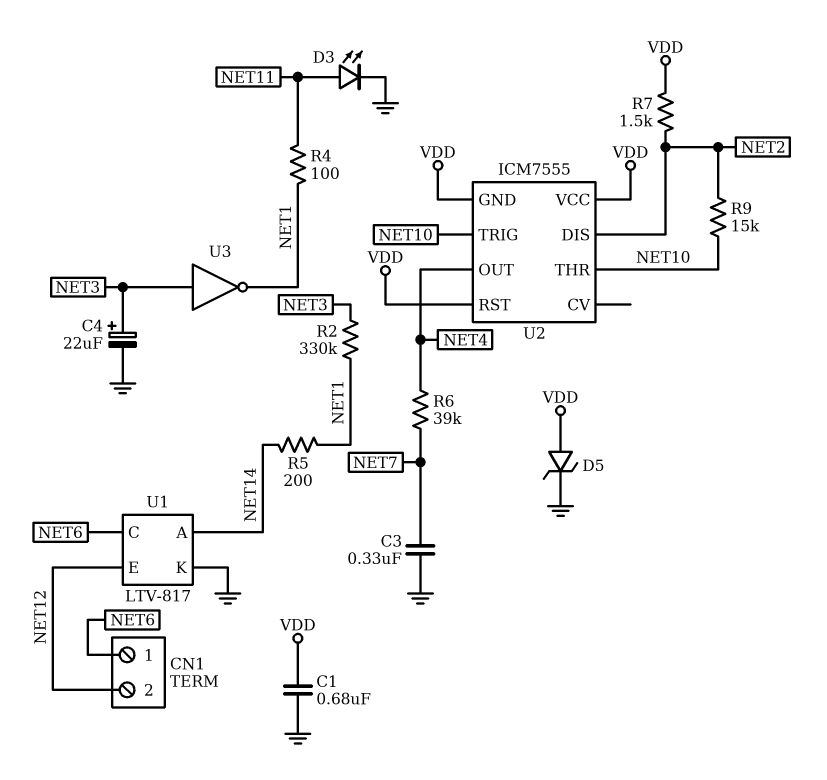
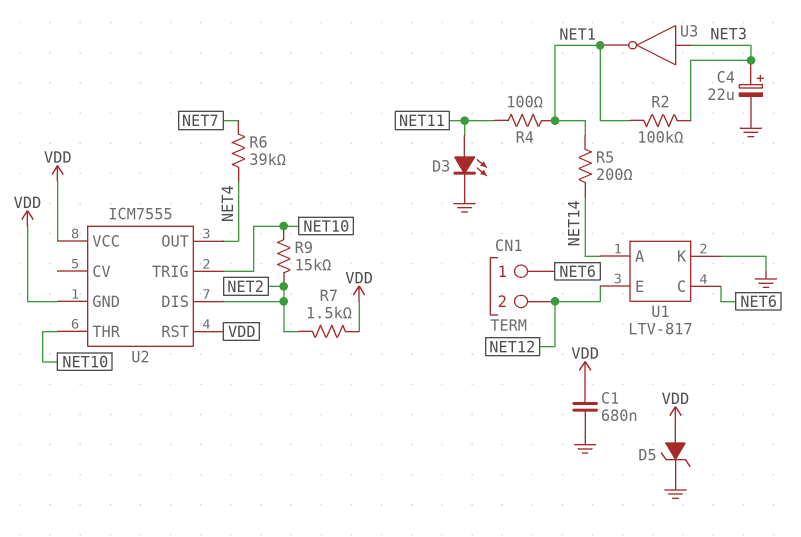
C3: 330nF (GND, NET7) -> none
R2: 330k (NET1, NET3) -> 100k (NET1, NET3)

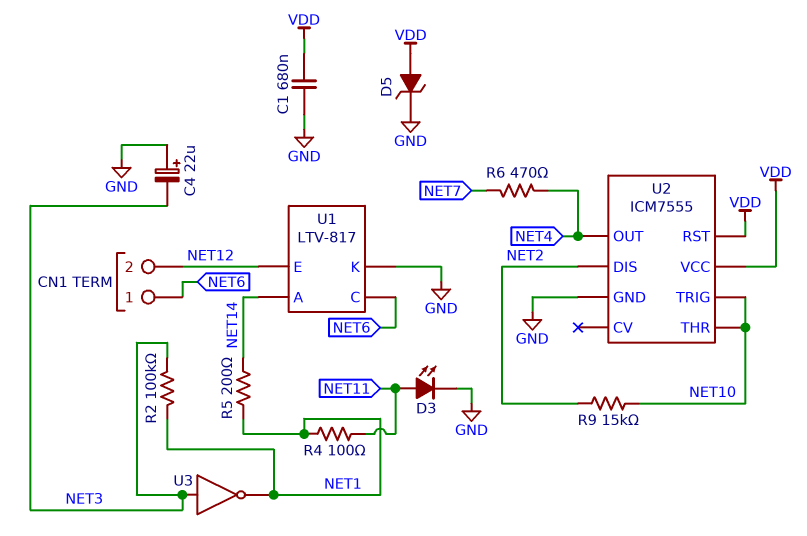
C4: 22uF (plus NET3, minus GND) -> 22uF (plus GND, minus NET3)
R6: 39k (NET4, NET7) -> 470 (NET4, NET7)
R7: 1.5k (NET2, VDD) -> none
U2 pin GND: VDD -> GND

